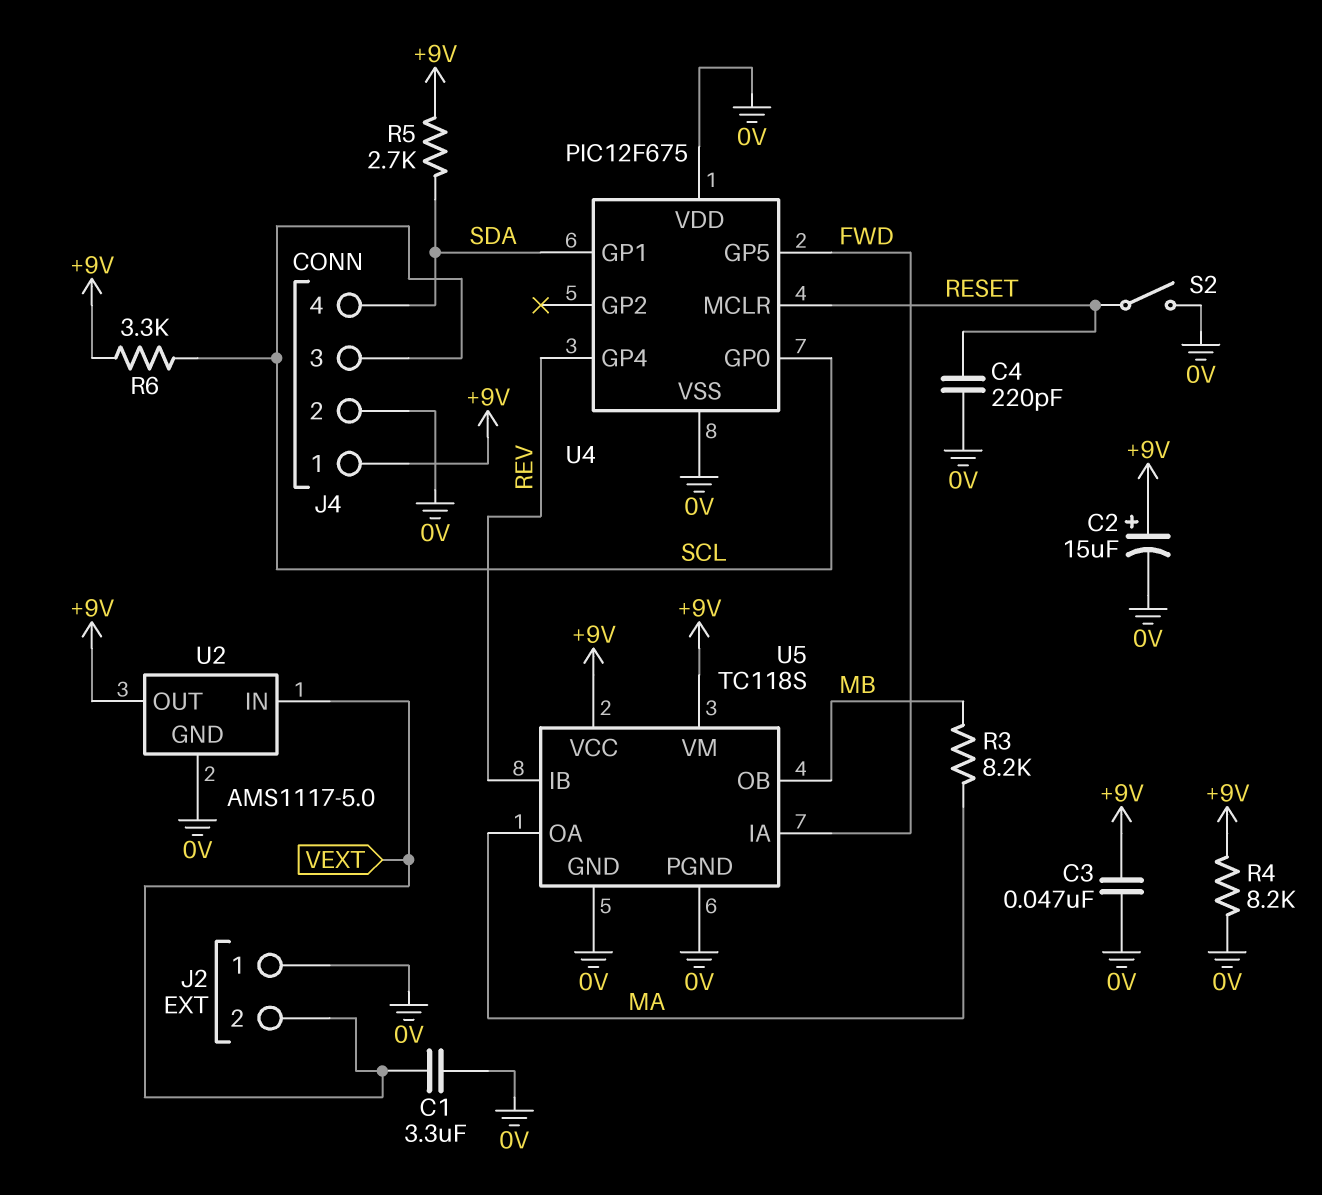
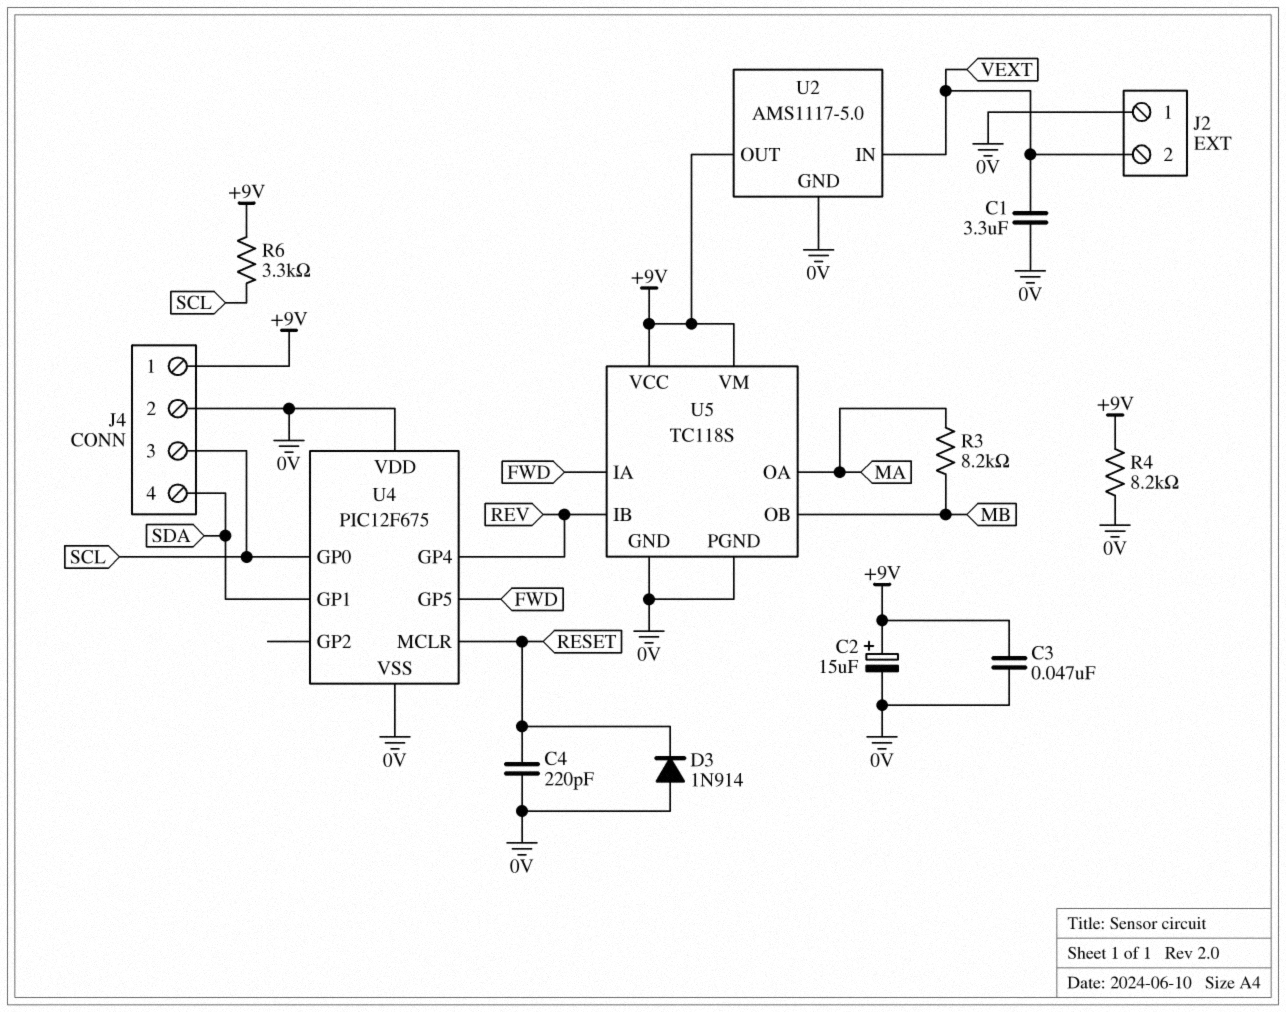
D3: none -> diode 1N914 (A 0V, K RESET)
R5: 2.7k (+9V, SDA) -> none
S2: switch (0V, RESET) -> none

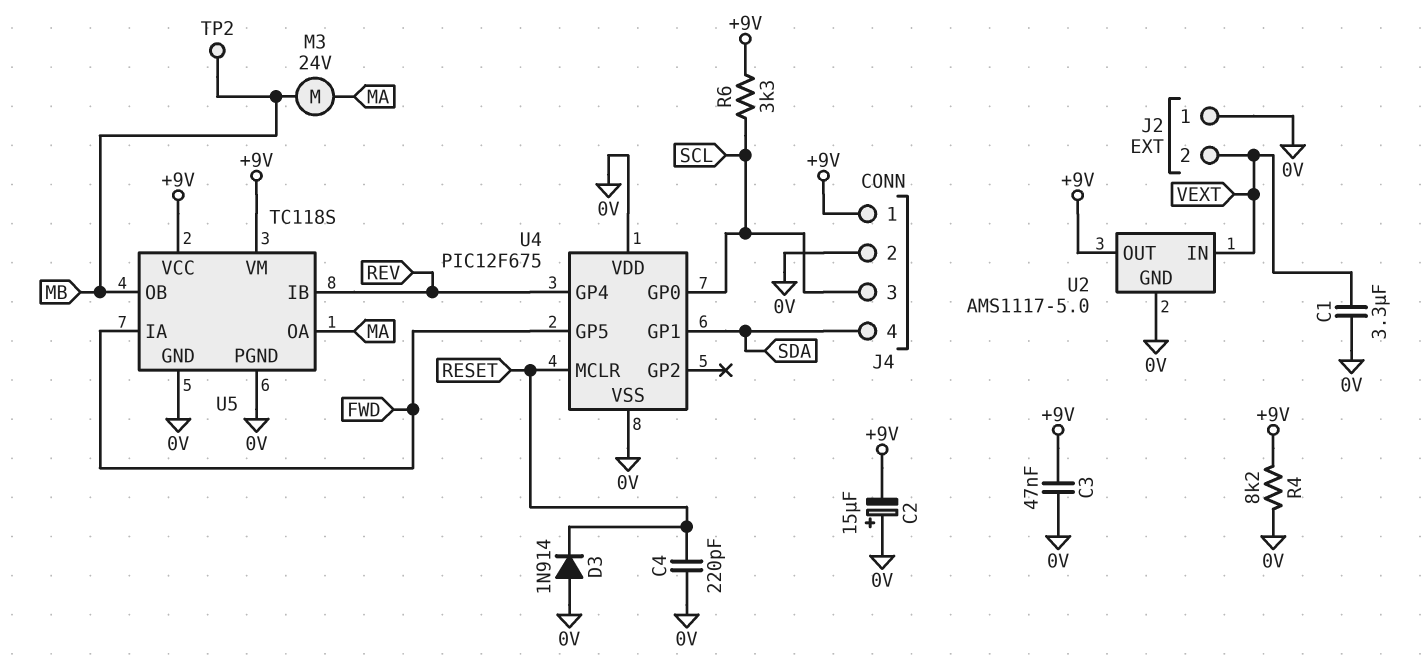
C2: 15uF (plus +9V, minus 0V) -> 15uF (plus 0V, minus +9V)
M3: none -> motor 24V (MA, MB)
R3: 8.2k (MA, MB) -> none
TP2: none -> test point (MB)

